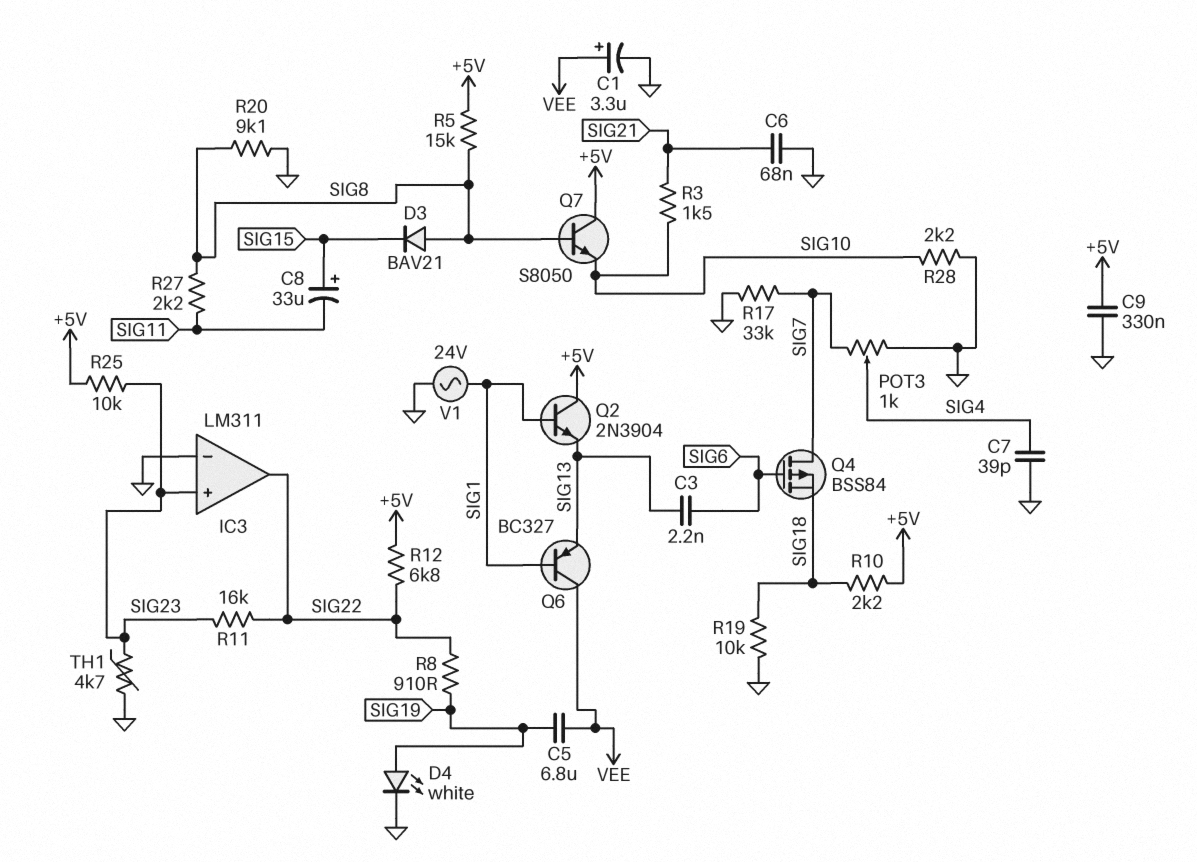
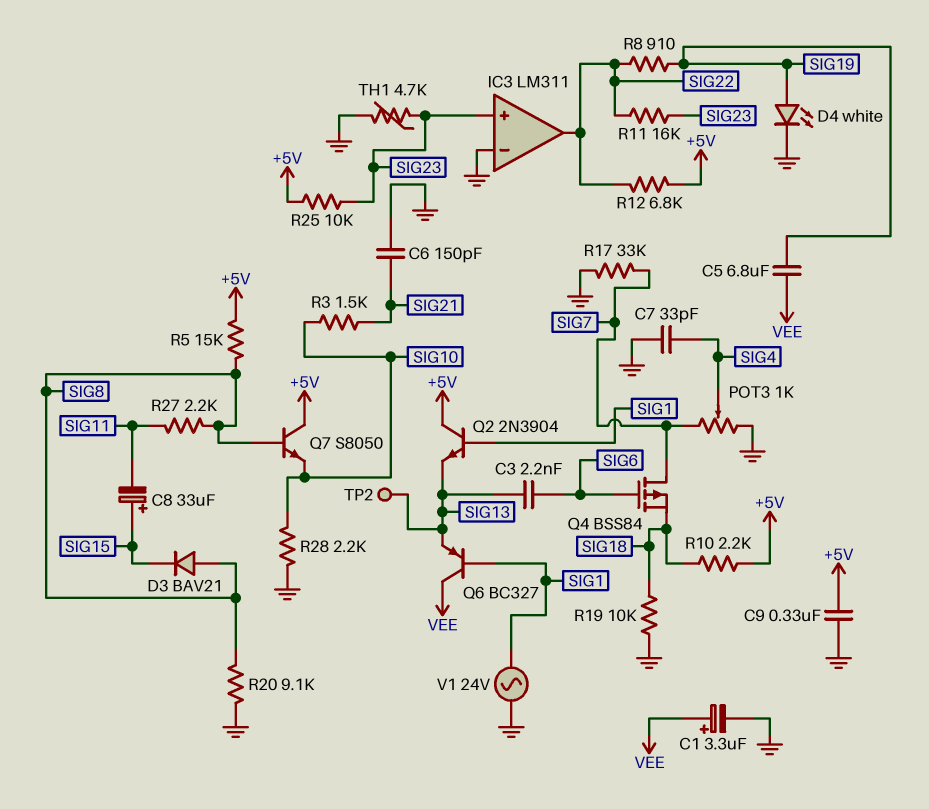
C6: 68nF (GND, SIG21) -> 150pF (GND, SIG21)
C7: 39pF (GND, SIG4) -> 33pF (GND, SIG4)
TP2: none -> test point (SIG13)

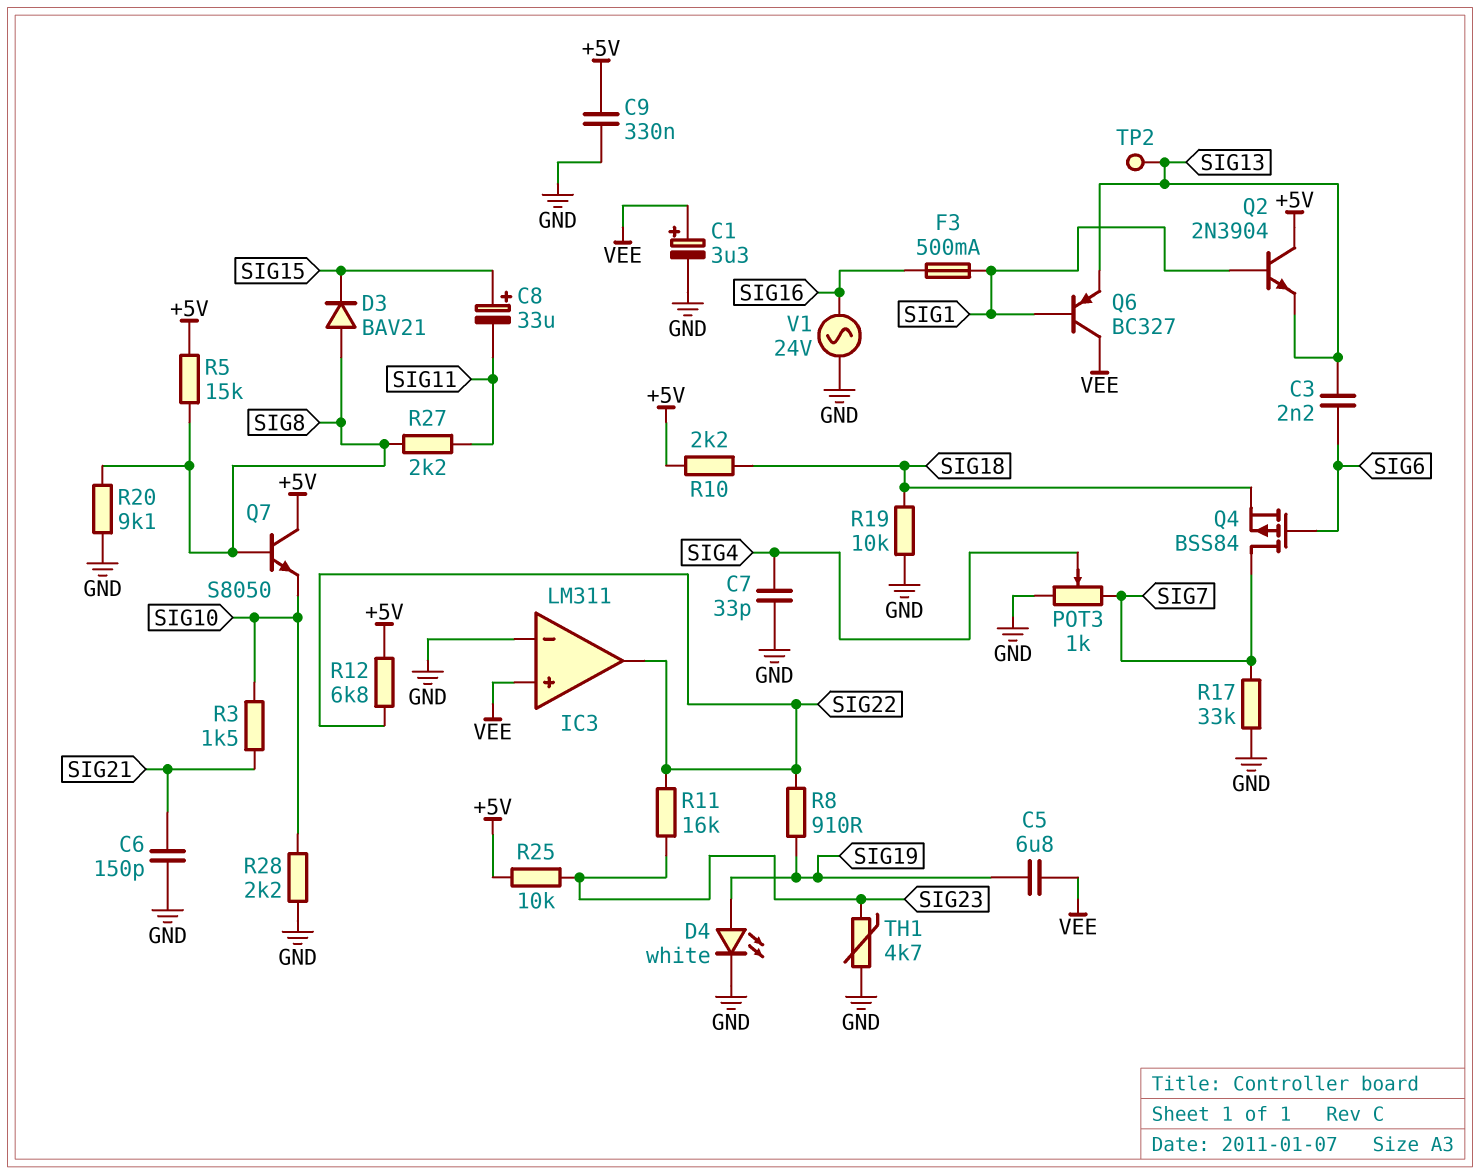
F3: none -> 500mA (SIG1, SIG16)
IC3 pin in+: SIG23 -> VEE
V1: AC 24V (GND, SIG1) -> AC 24V (GND, SIG16)

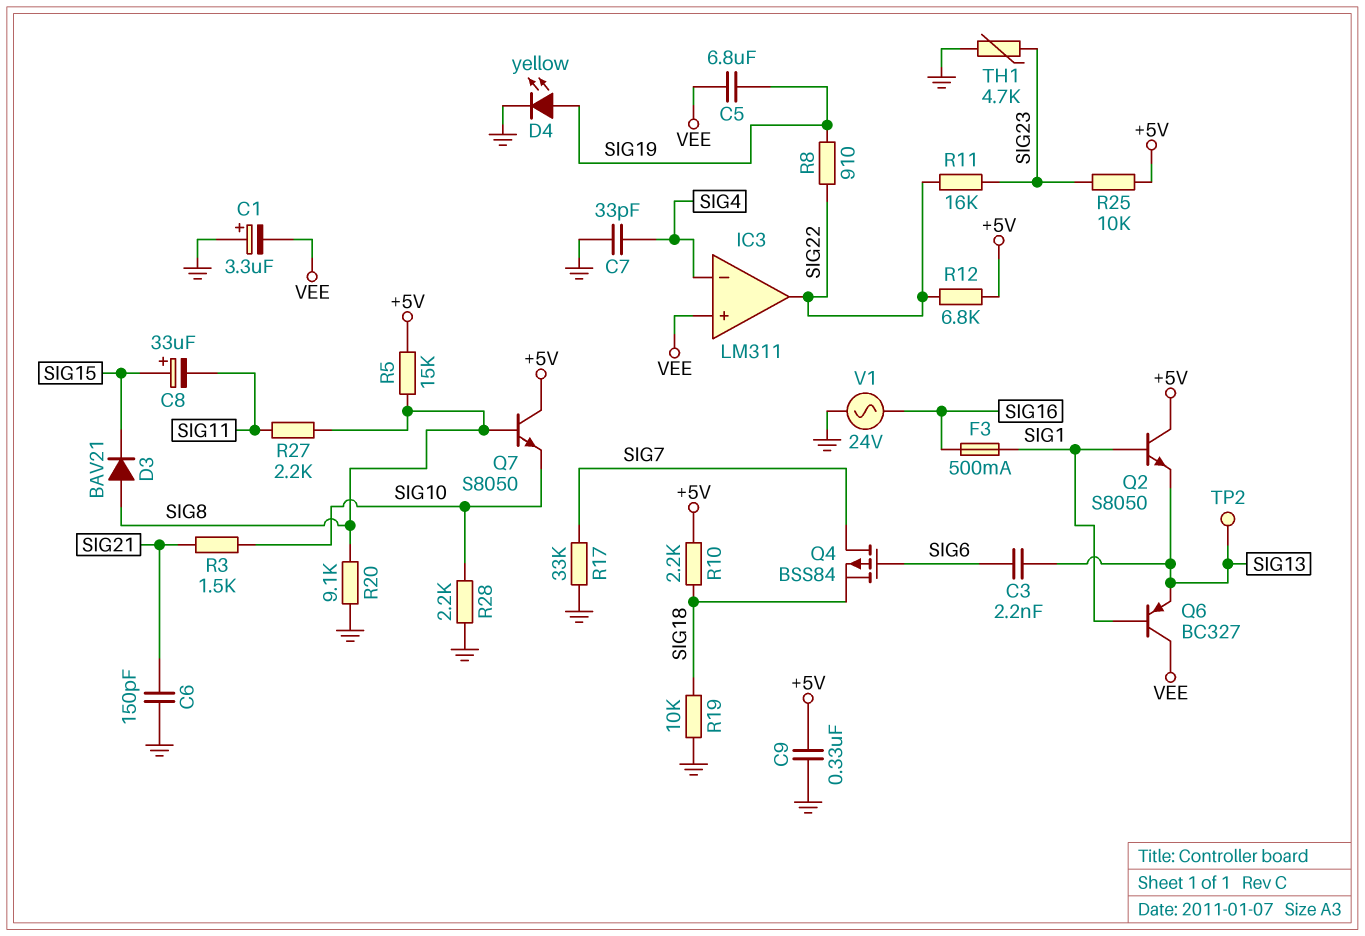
C1: 3.3uF (plus VEE, minus GND) -> 3.3uF (plus GND, minus VEE)
D4: LED white (A SIG19, K GND) -> LED yellow (A SIG19, K GND)
IC3 pin in-: GND -> SIG4
POT3: 1k (GND, SIG7, wiper SIG4) -> none
Q2: NPN 2N3904 (B SIG1, C +5V, E SIG13) -> NPN S8050 (B SIG1, C +5V, E SIG13)

